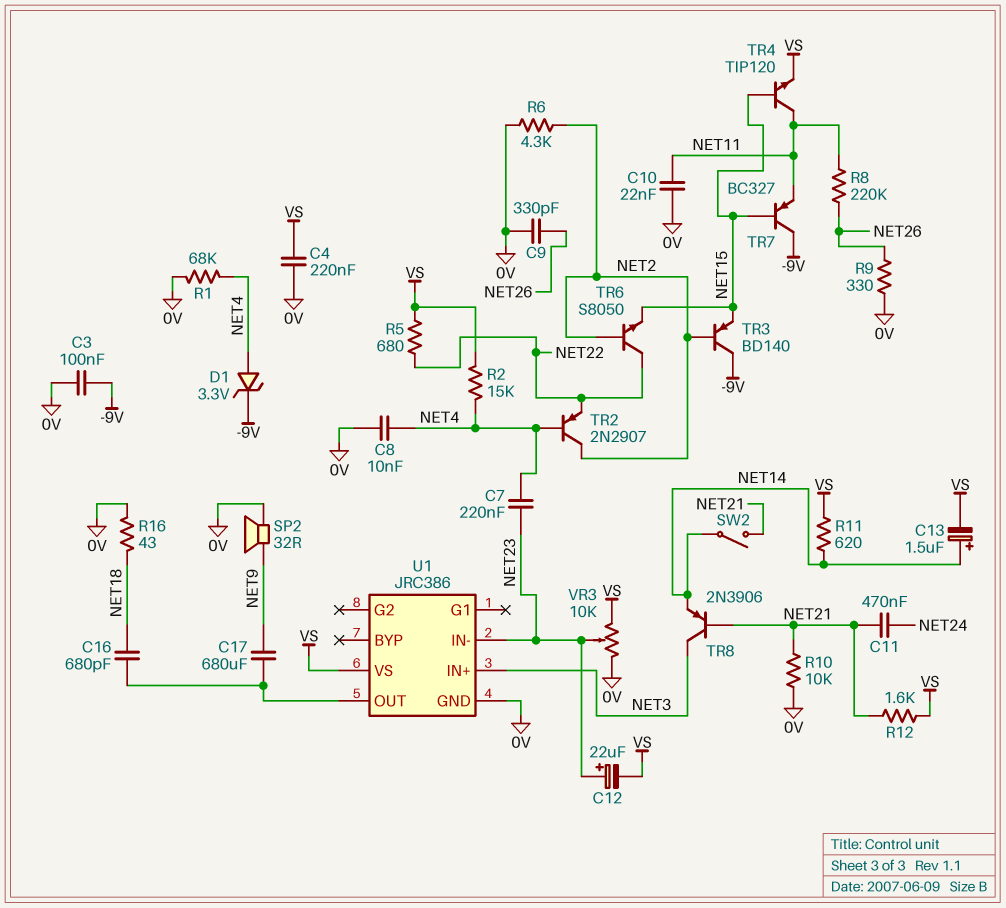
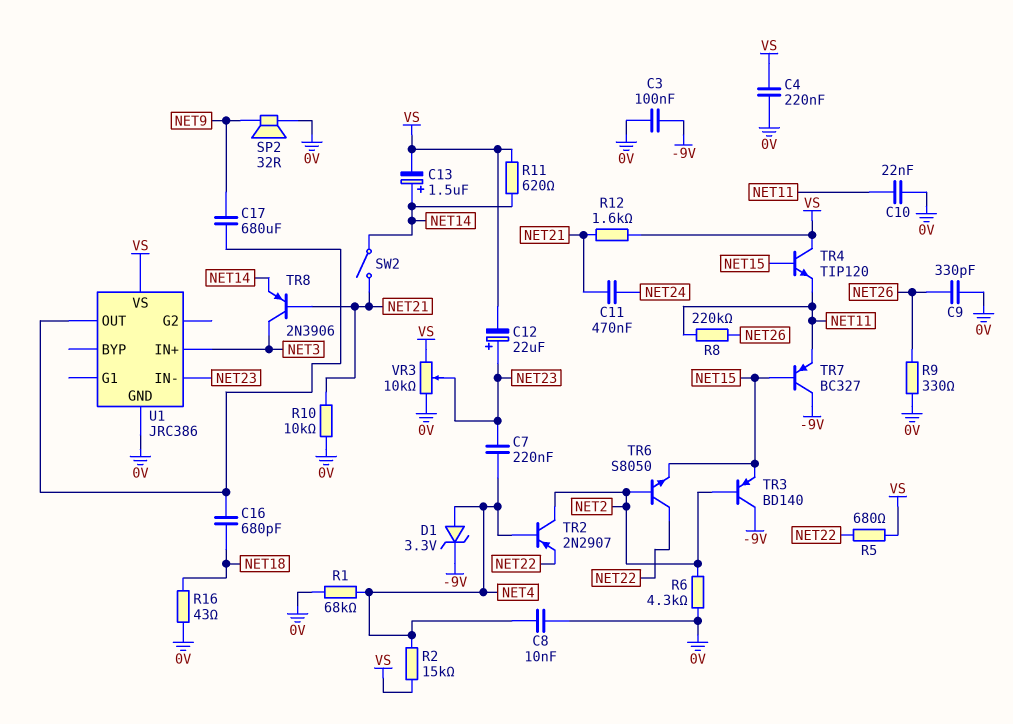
TR4: NPN TIP120 (B NET15, C NET11, E VS) -> NPN TIP120 (B NET15, C VS, E NET11)

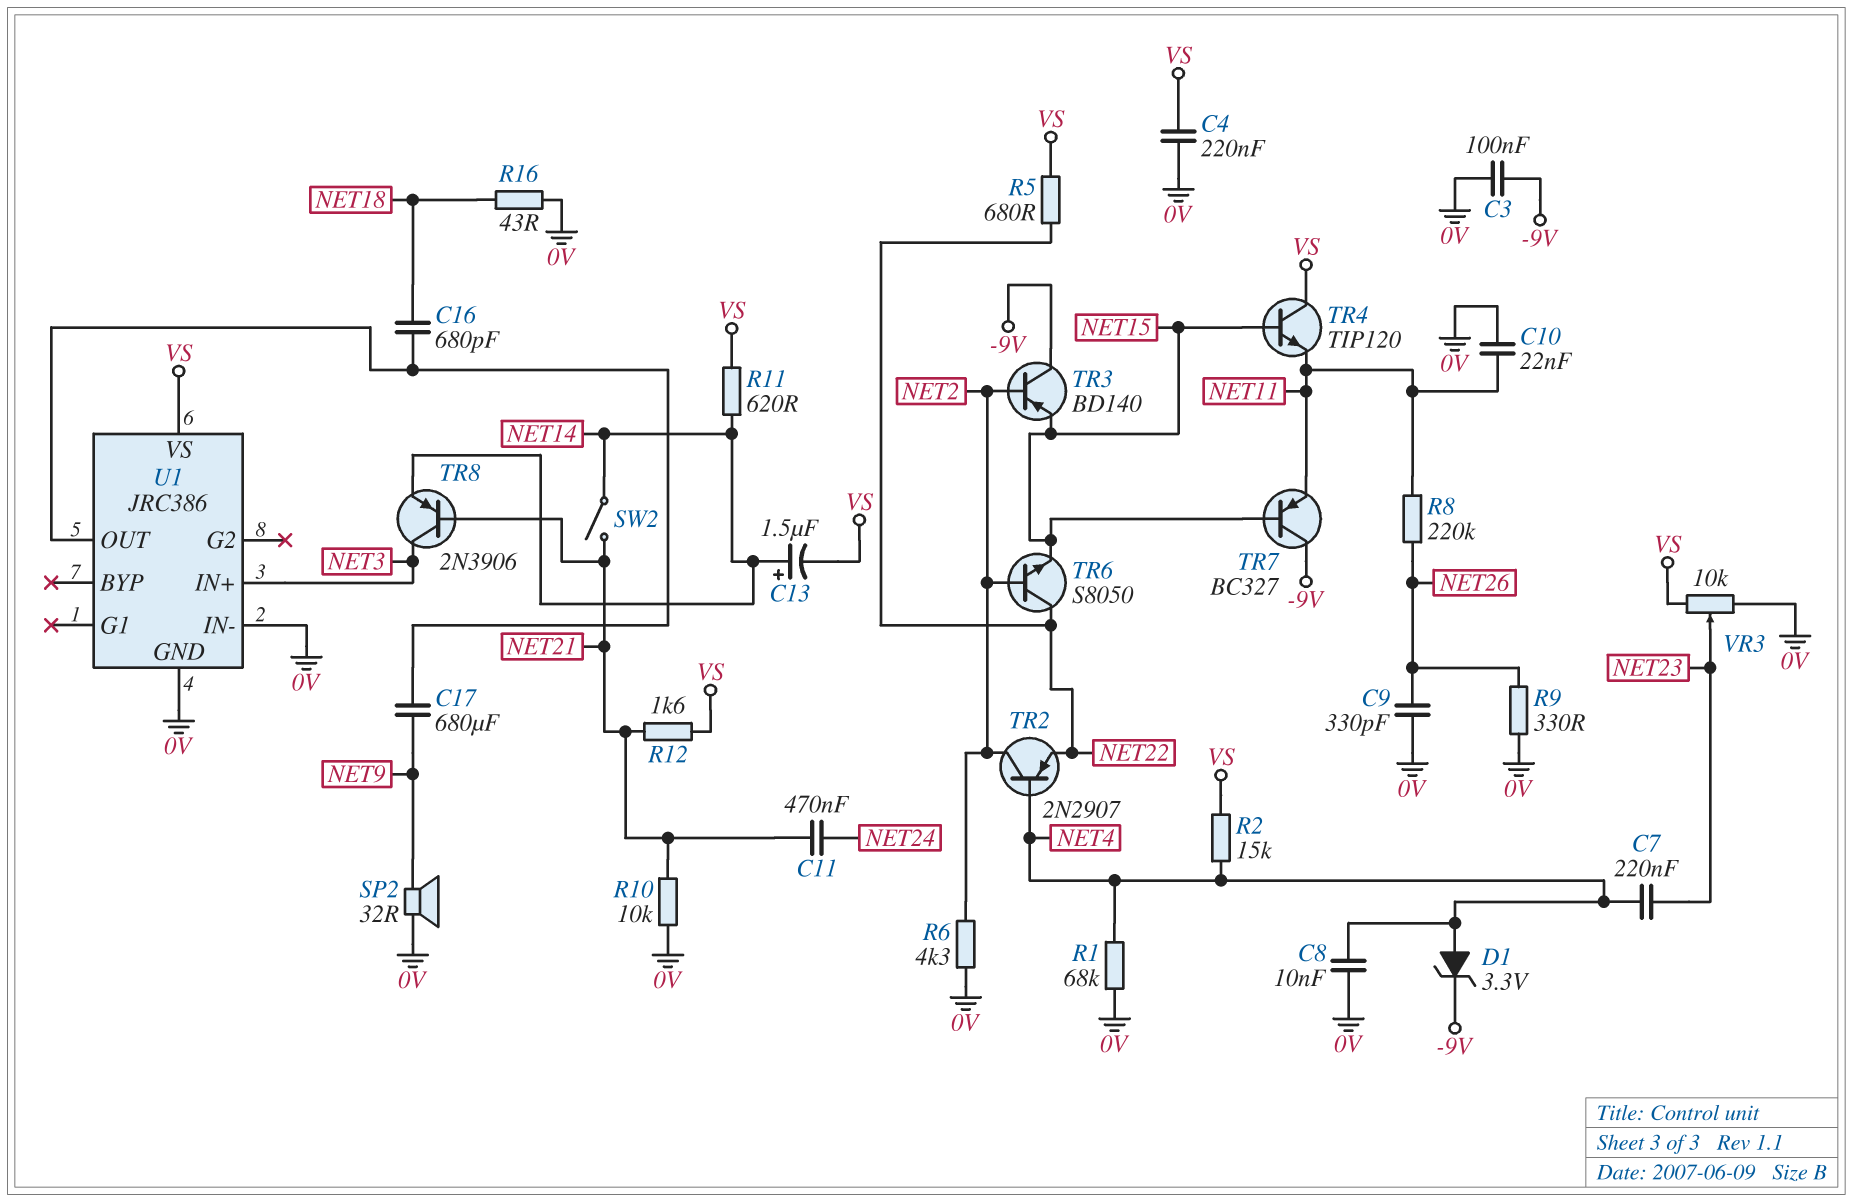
C12: 22uF (plus NET23, minus VS) -> none
U1 pin IN-: NET23 -> 0V

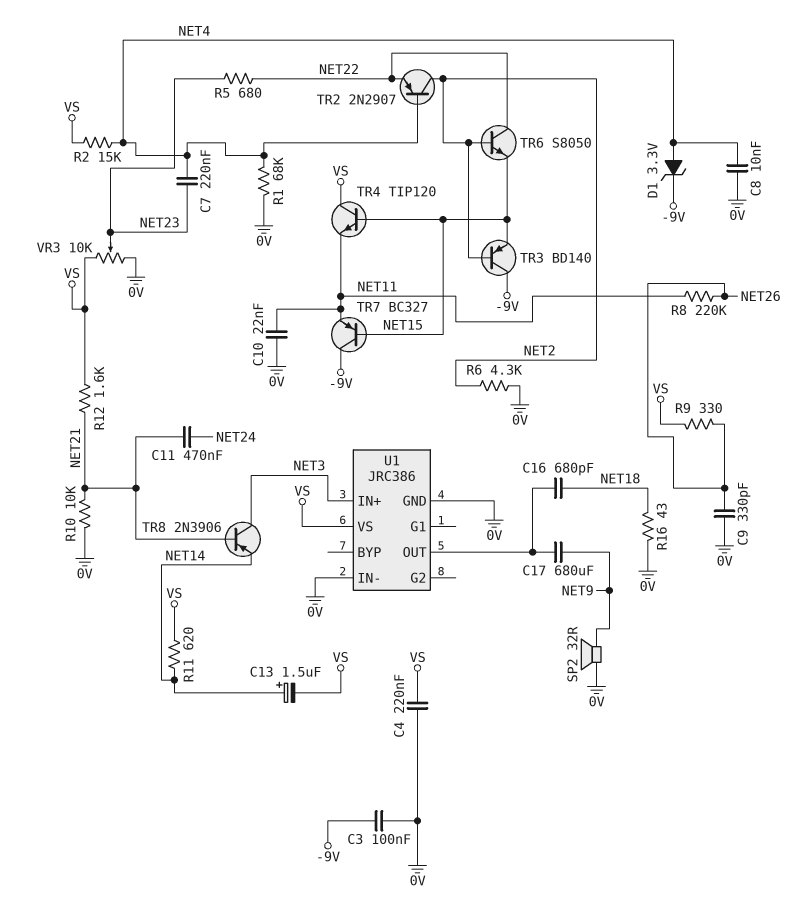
R5: 680 (NET22, VS) -> 680 (NET22, NET23)
R9: 330 (0V, NET26) -> 330 (NET26, VS)
SW2: switch (NET14, NET21) -> none

